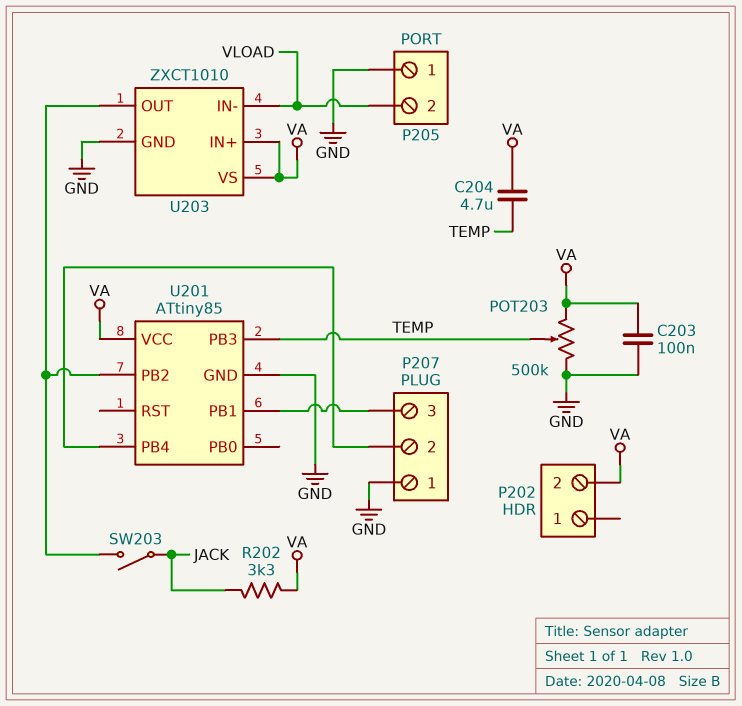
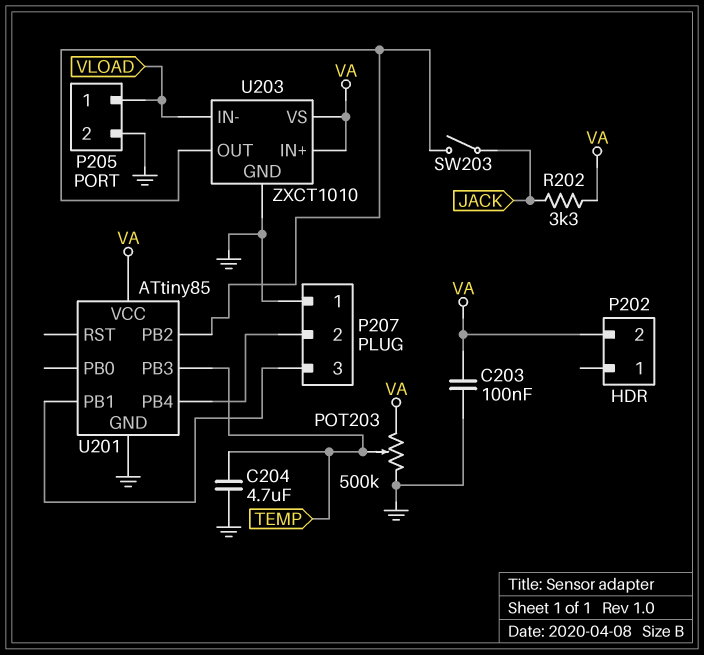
C204: 4.7uF (TEMP, VA) -> 4.7uF (GND, TEMP)
P205 pin 1: GND -> VLOAD
P205 pin 2: VLOAD -> GND

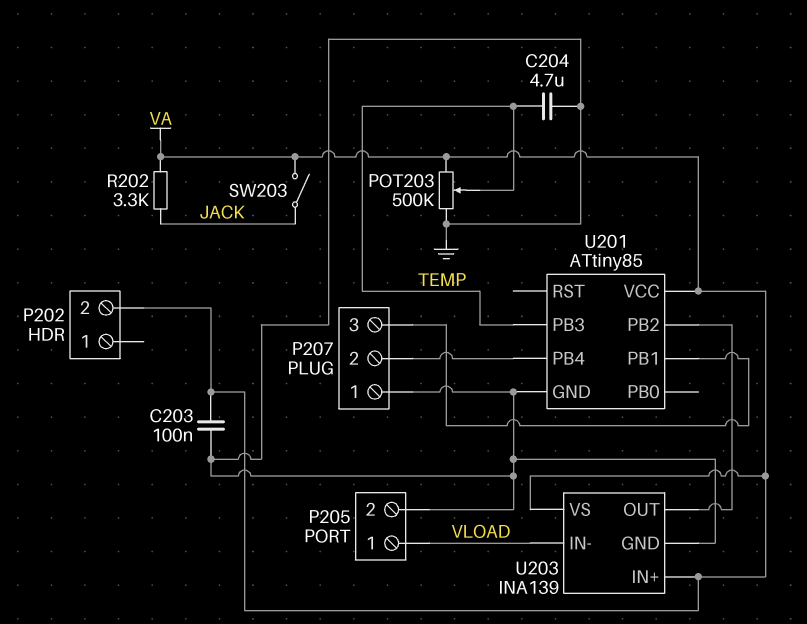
SW203: switch (JACK, U201/PB2) -> switch (JACK, VA)
U203: ZXCT1010 -> INA139

